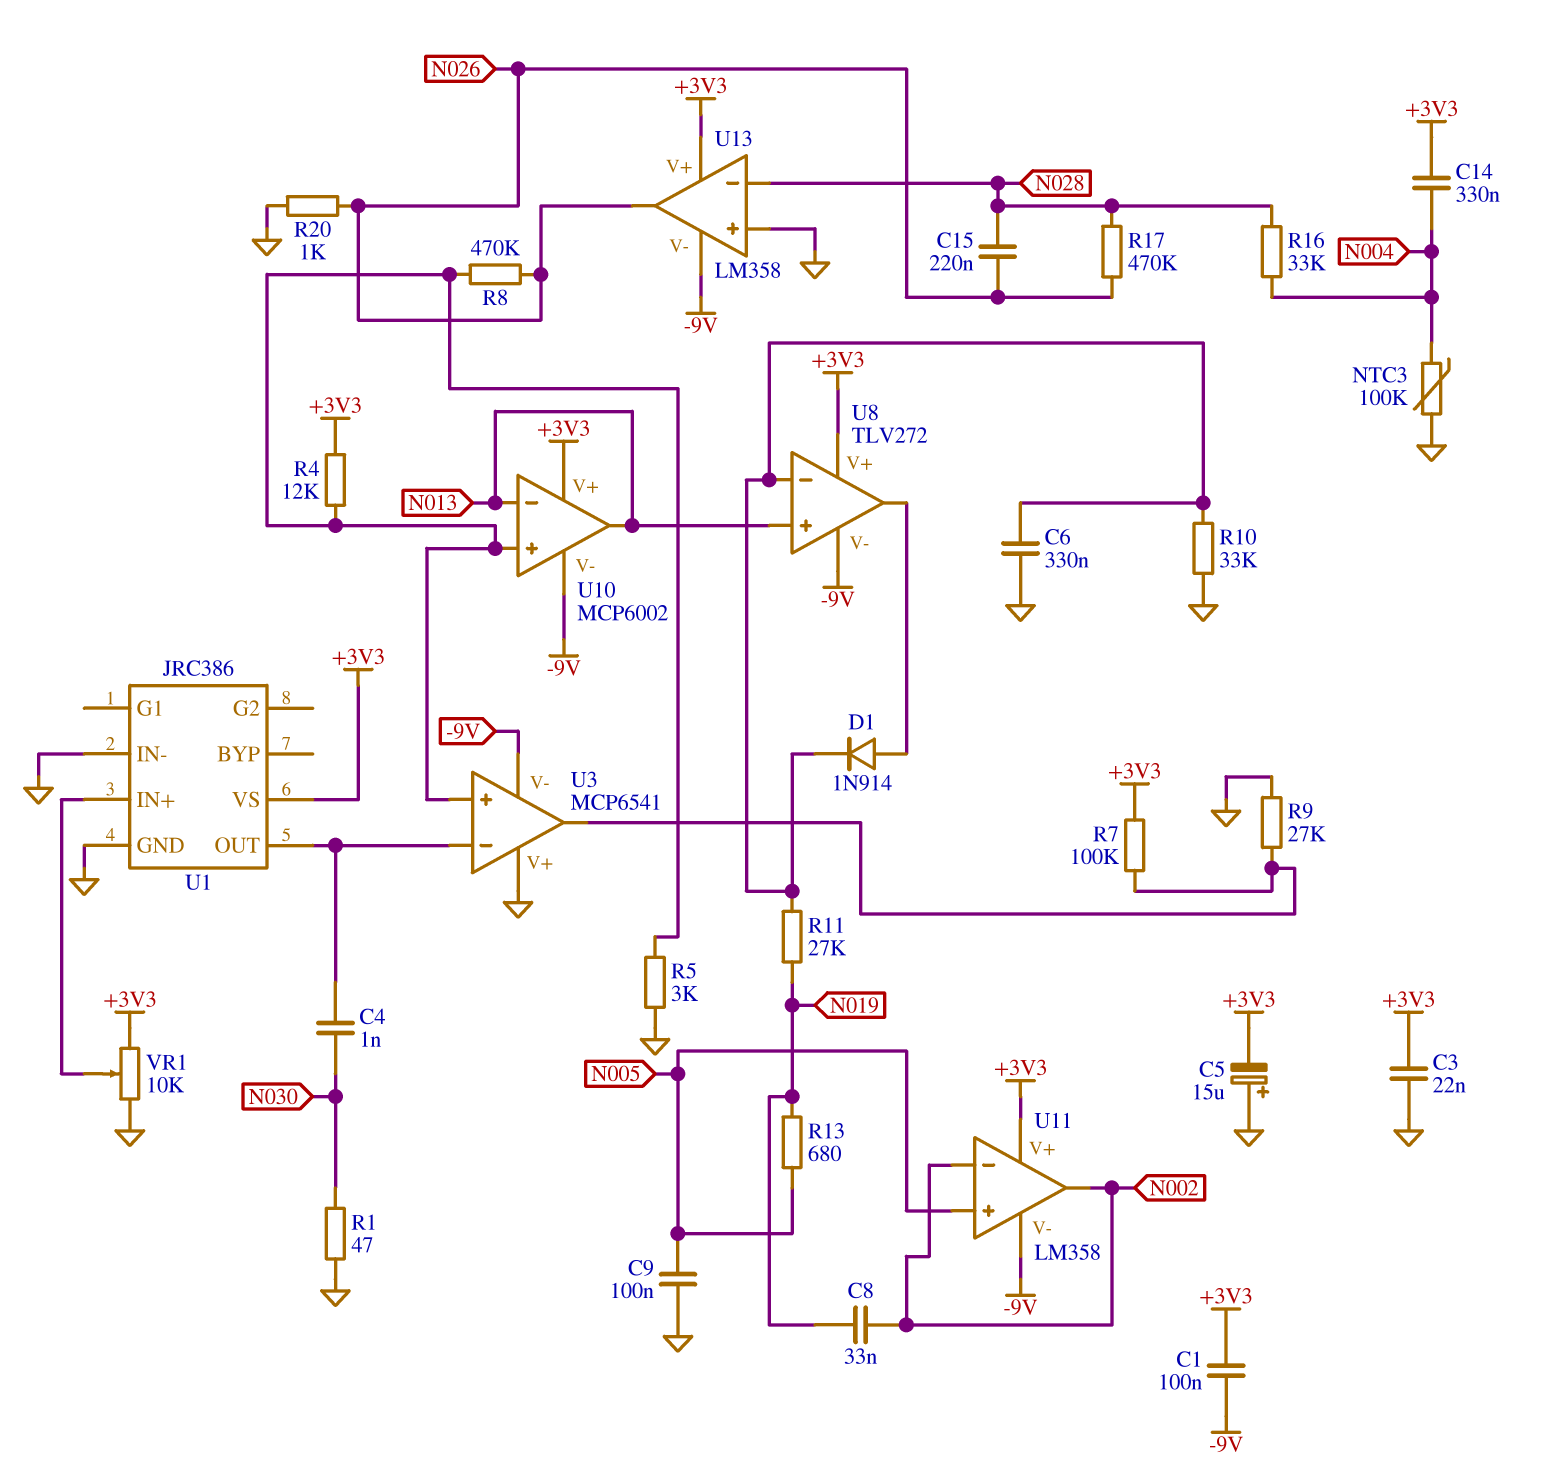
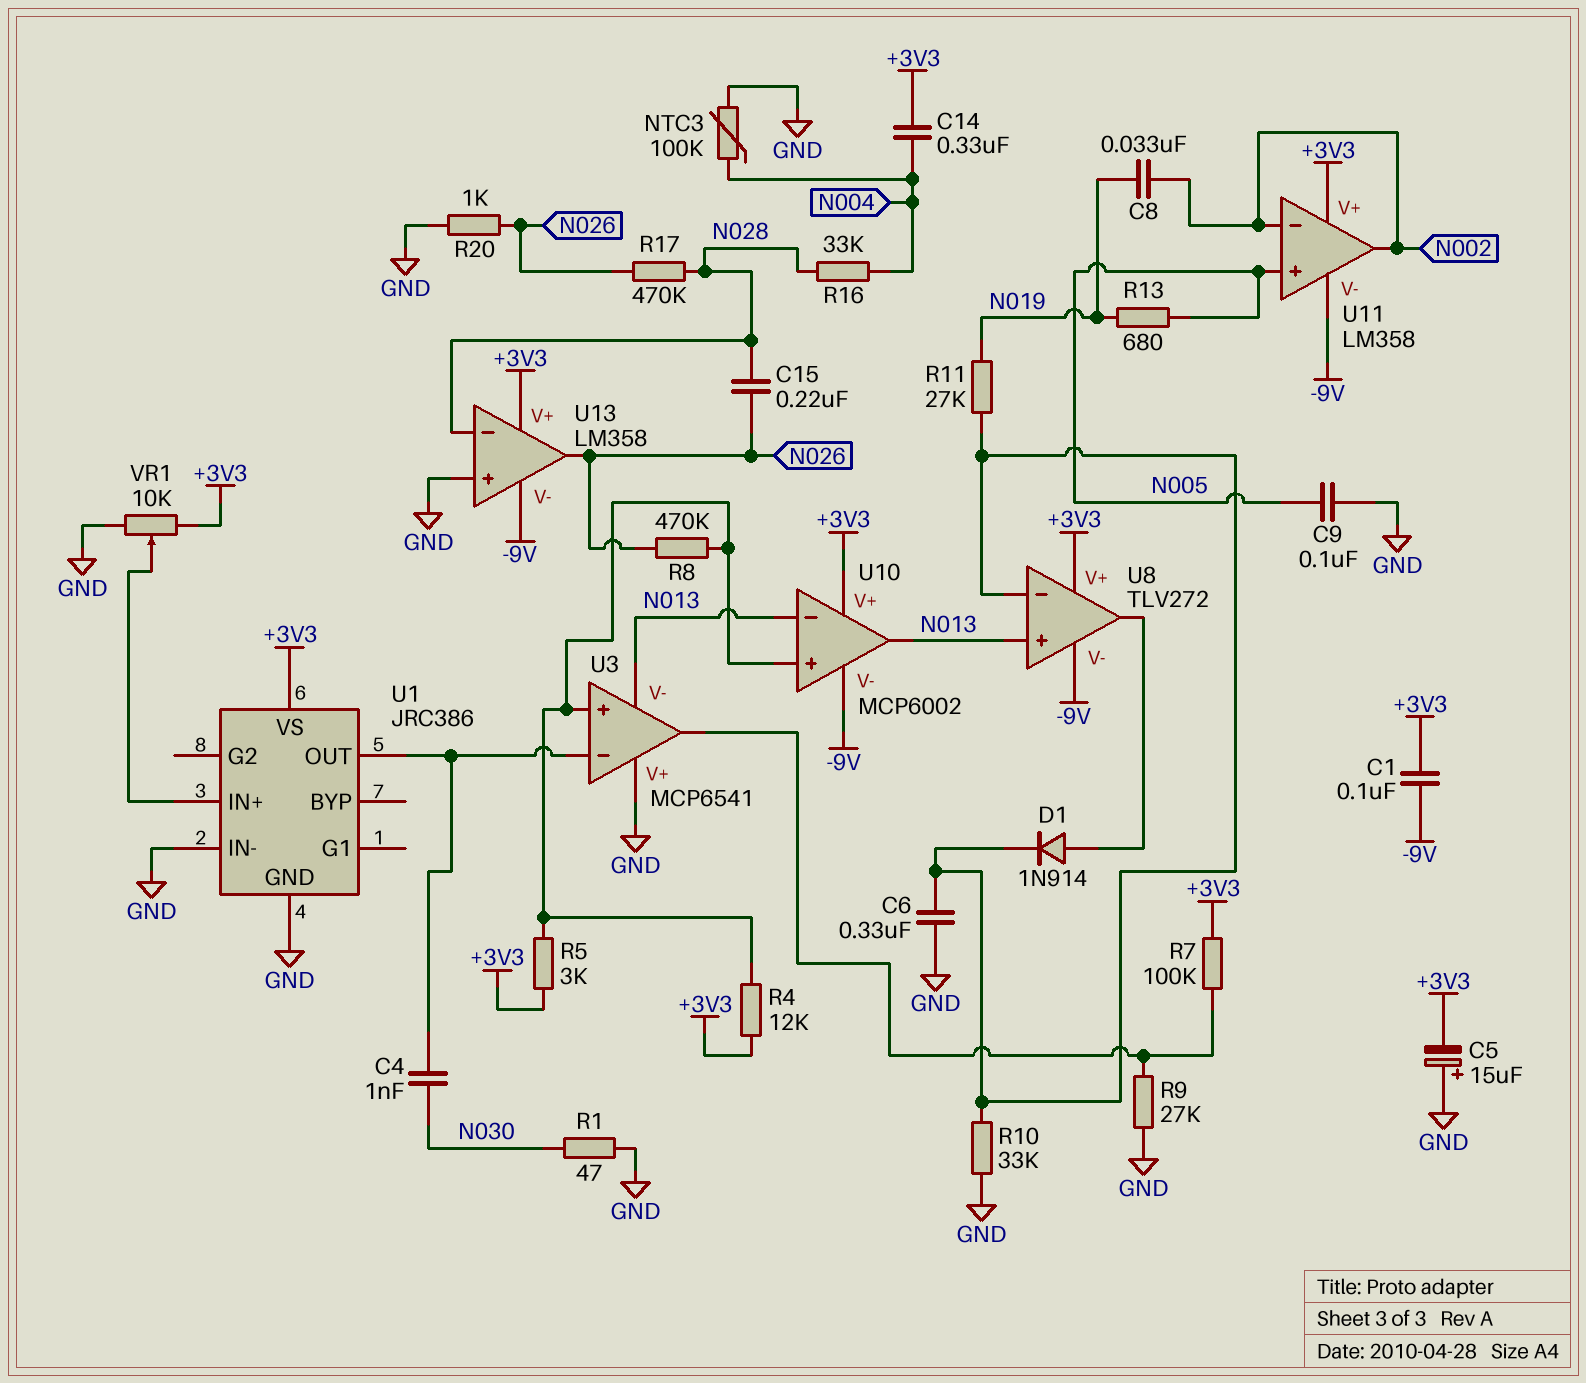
C3: 22nF (+3V3, GND) -> none
R5: 3k (GND, U3/in+) -> 3k (+3V3, U3/in+)
U3 pin V-: -9V -> N013

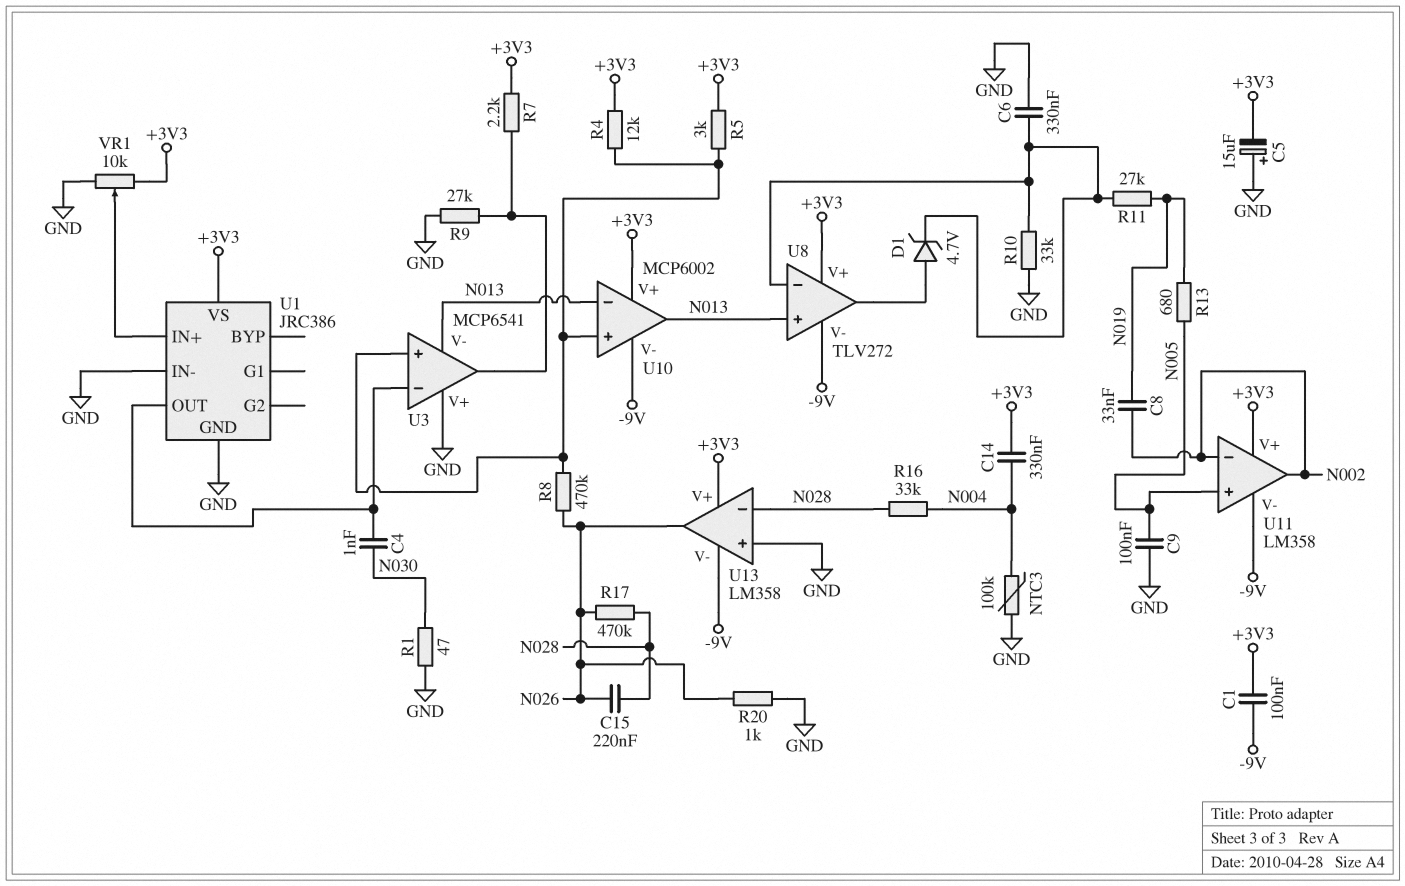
D1: diode 1N914 (A U8/out, K U8/in-) -> zener 4.7V (A U8/out, K U8/in-)
R7: 100k (+3V3, U3/out) -> 2.2k (+3V3, U3/out)

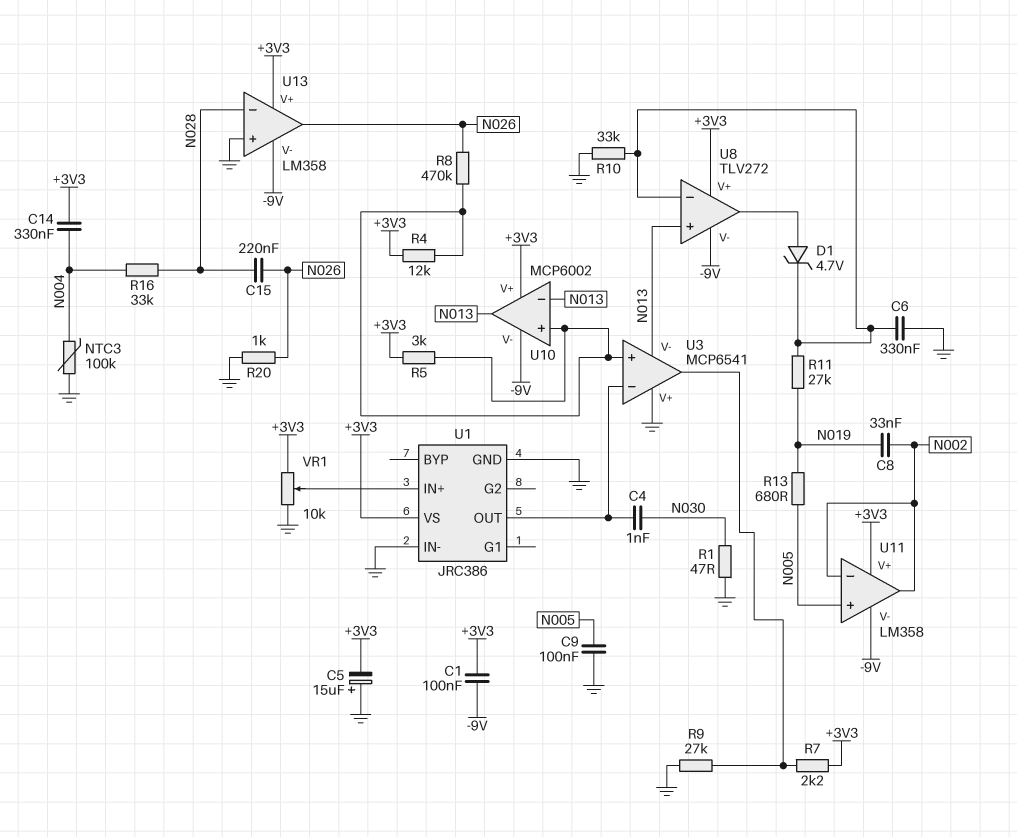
R17: 470k (N026, N028) -> none

